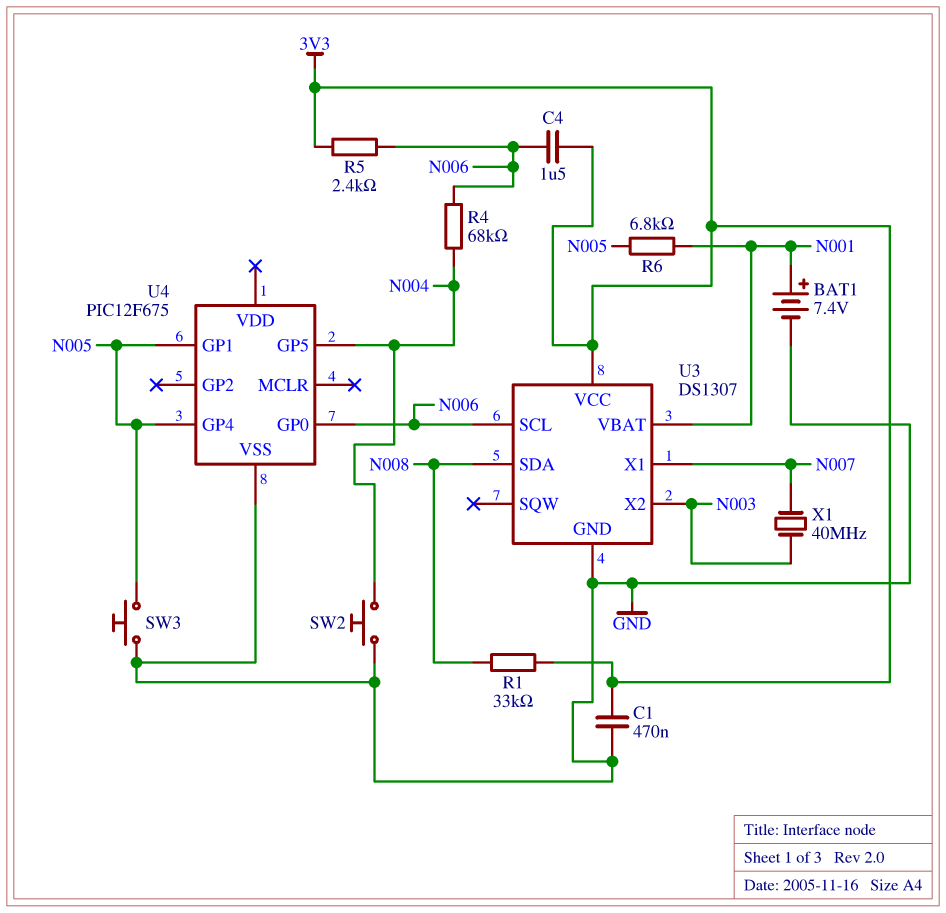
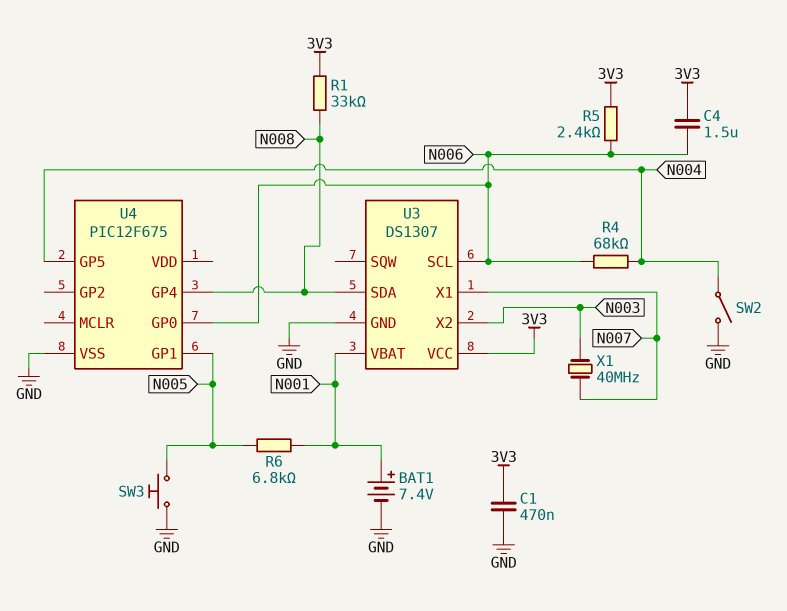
SW2: button (GND, N004) -> switch (GND, N004)
U4 pin GP4: N005 -> N008

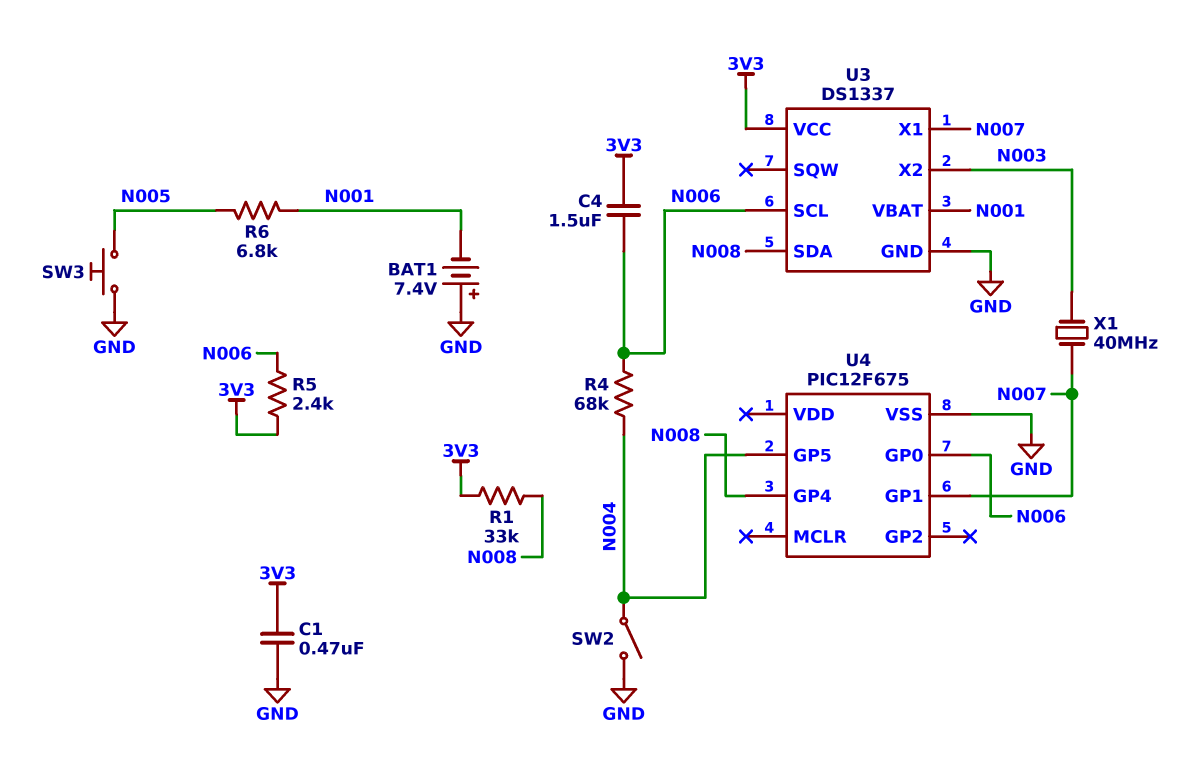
BAT1: 7.4V (plus N001, minus GND) -> 7.4V (plus GND, minus N001)
U3: DS1307 -> DS1337
U4 pin GP1: N005 -> N007

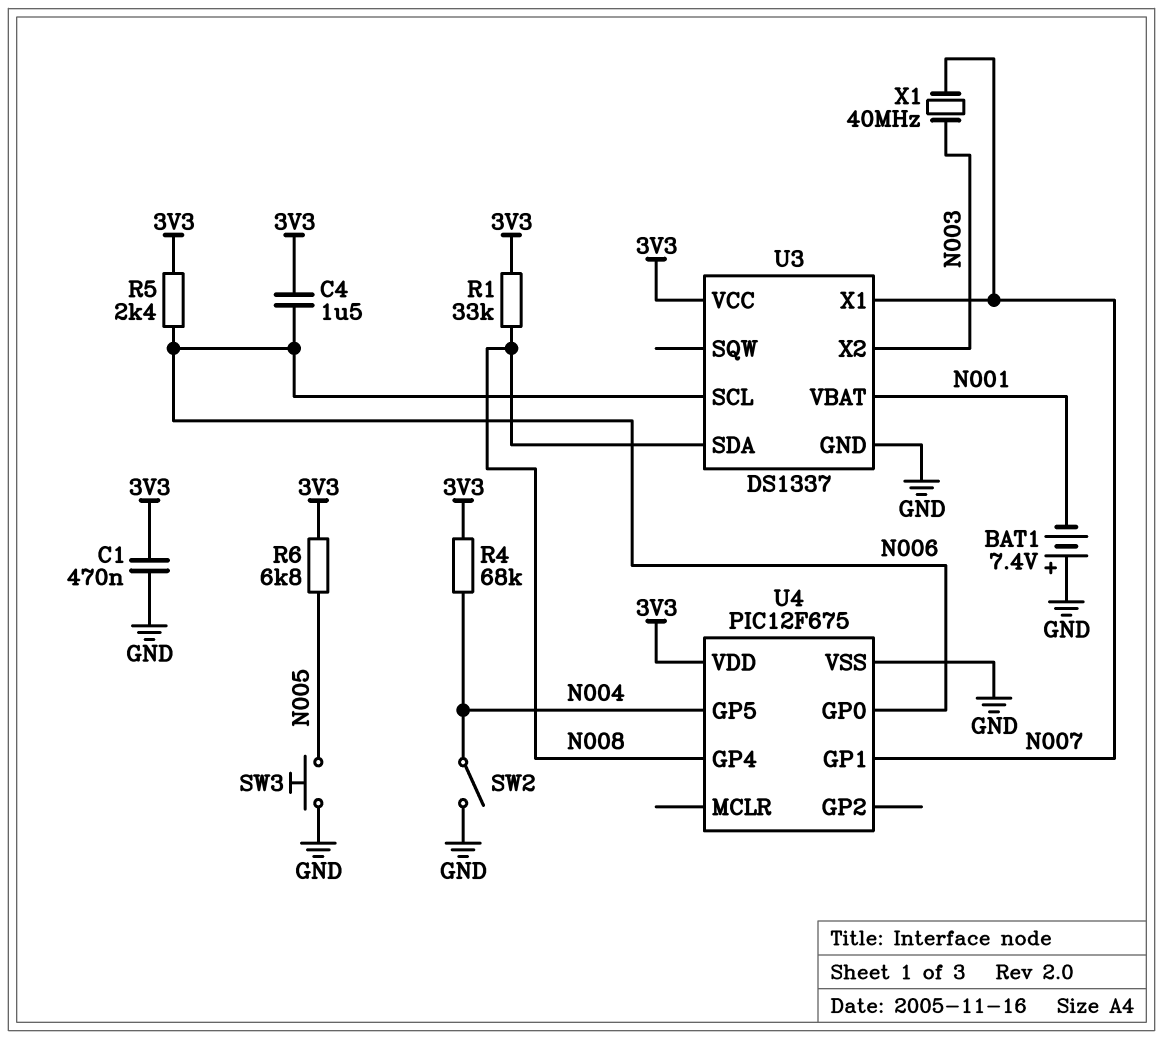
R4: 68k (N004, N006) -> 68k (3V3, N004)
R6: 6.8k (N001, N005) -> 6.8k (3V3, N005)
U4 pin VDD: none -> 3V3

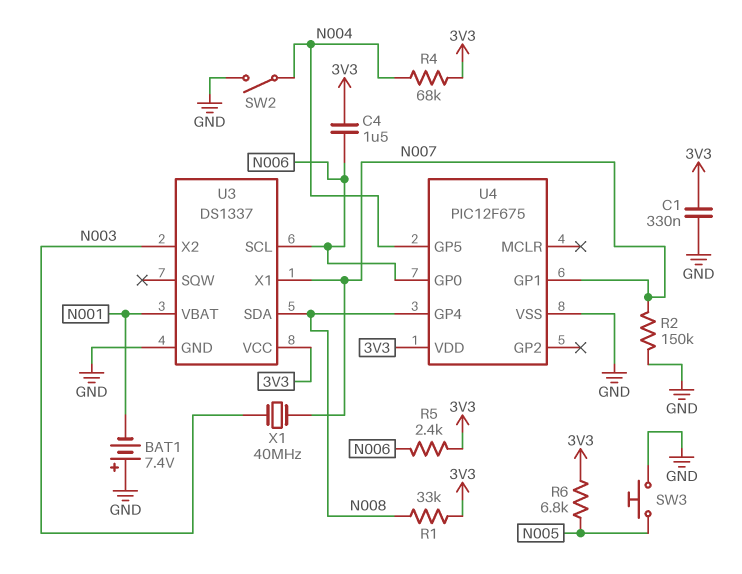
C1: 470nF (3V3, GND) -> 330nF (3V3, GND)
R2: none -> 150k (GND, N007)

